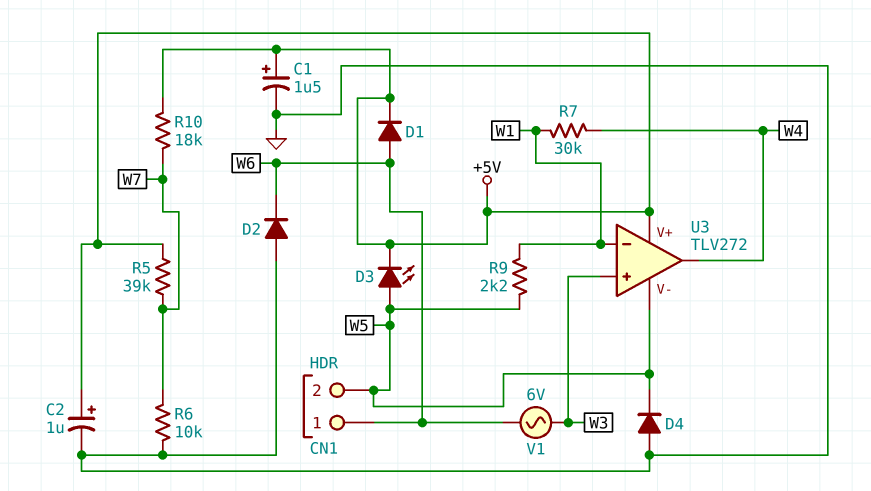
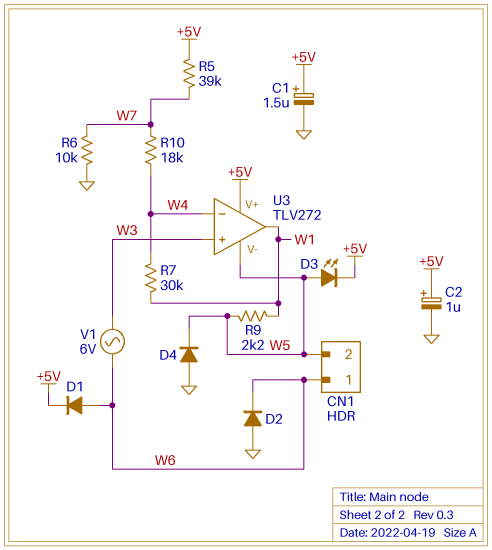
R10: 18k (+5V, W7) -> 18k (W4, W7)
U3 pin in-: W1 -> W4
U3 pin out: W4 -> W1

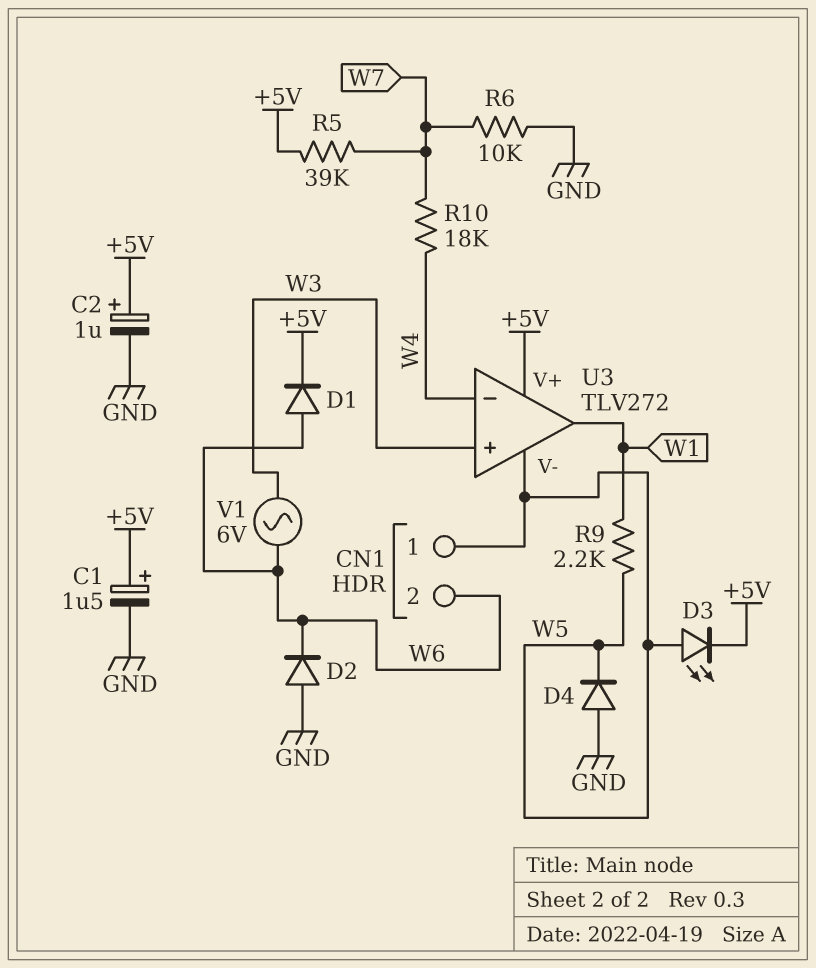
CN1 pin 1: W6 -> W5
CN1 pin 2: W5 -> W6
R7: 30k (W1, W4) -> none

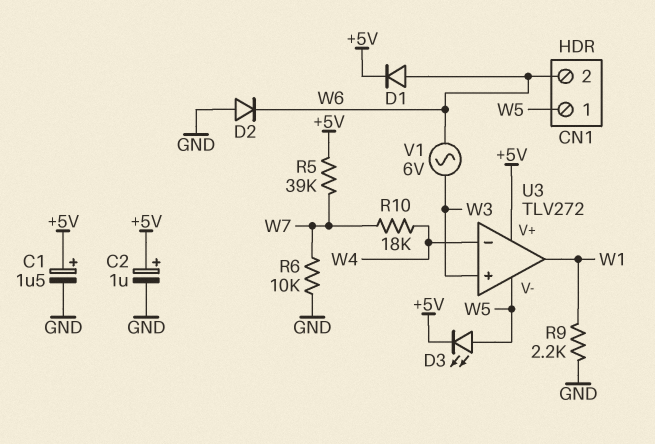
D4: diode (A GND, K W5) -> none
R9: 2.2k (W1, W5) -> 2.2k (GND, W1)

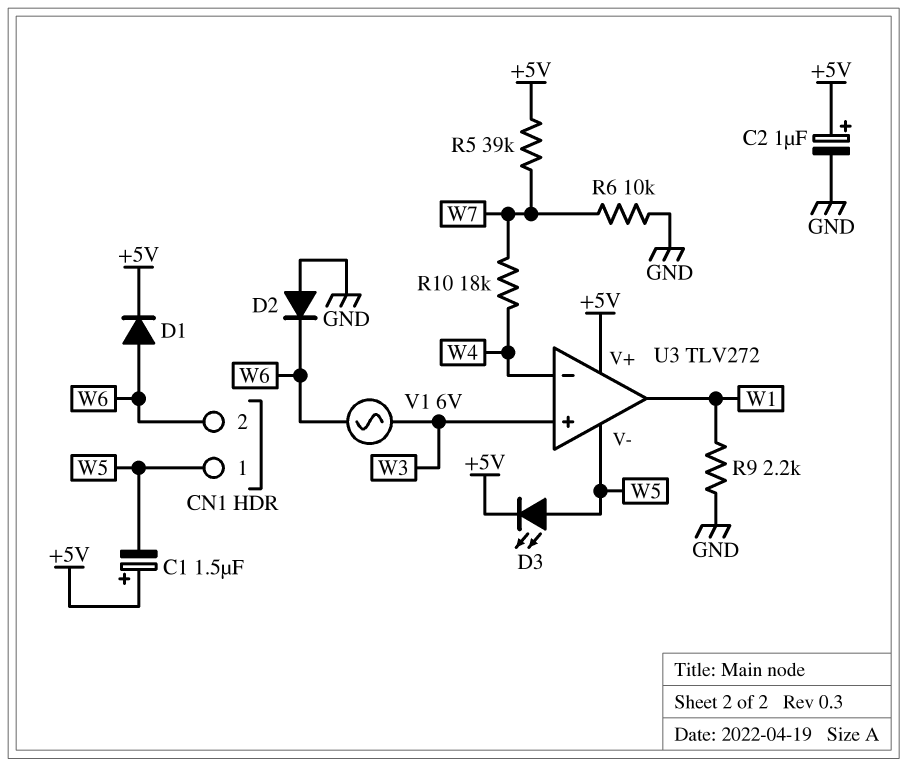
C1: 1.5uF (plus +5V, minus GND) -> 1.5uF (plus +5V, minus W5)

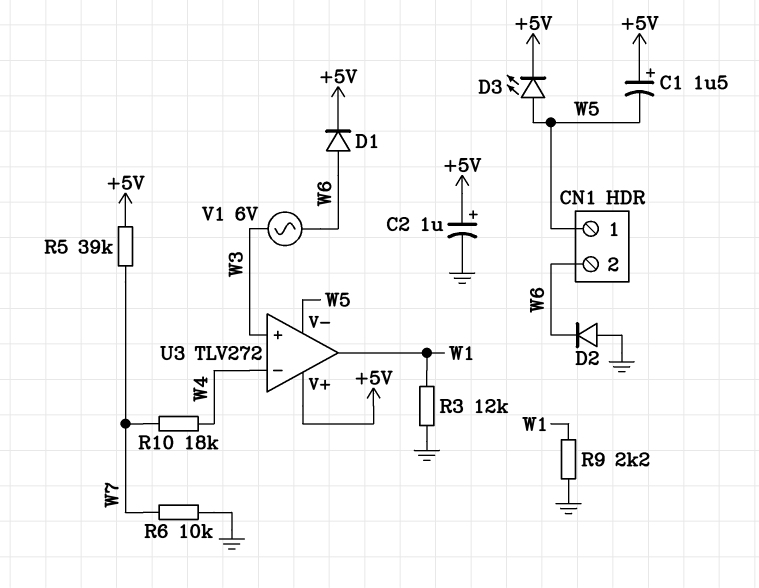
R3: none -> 12k (GND, W1)

